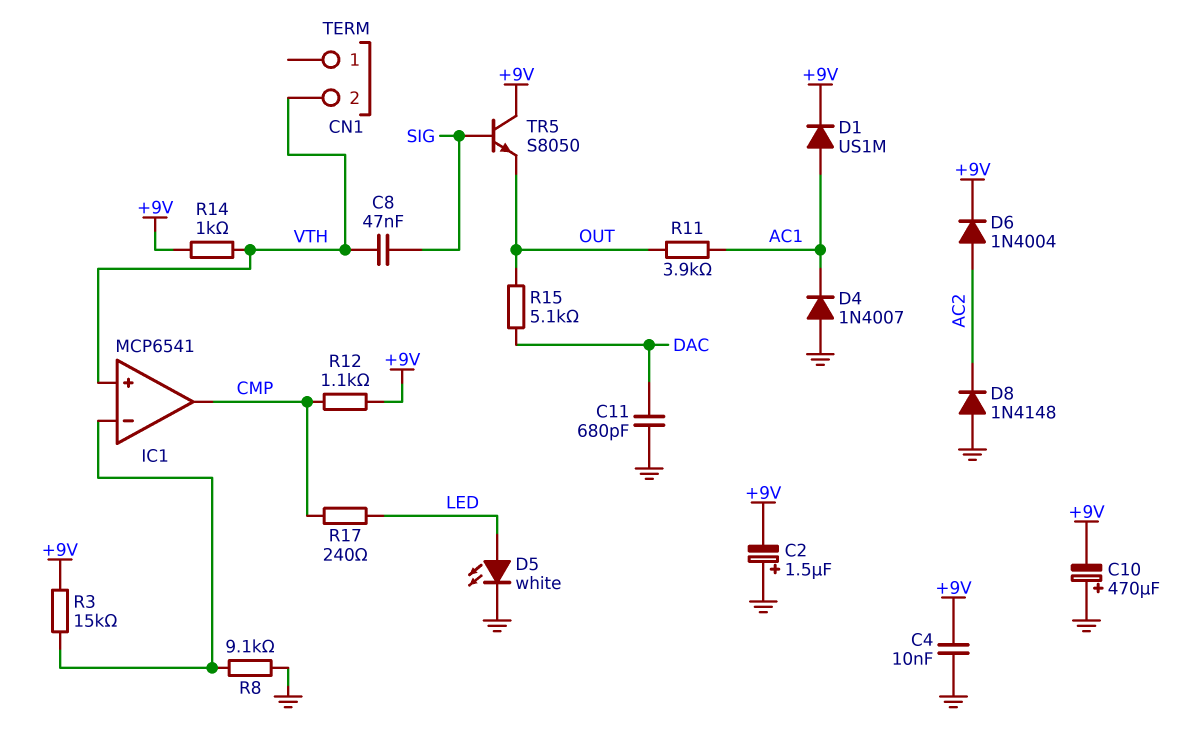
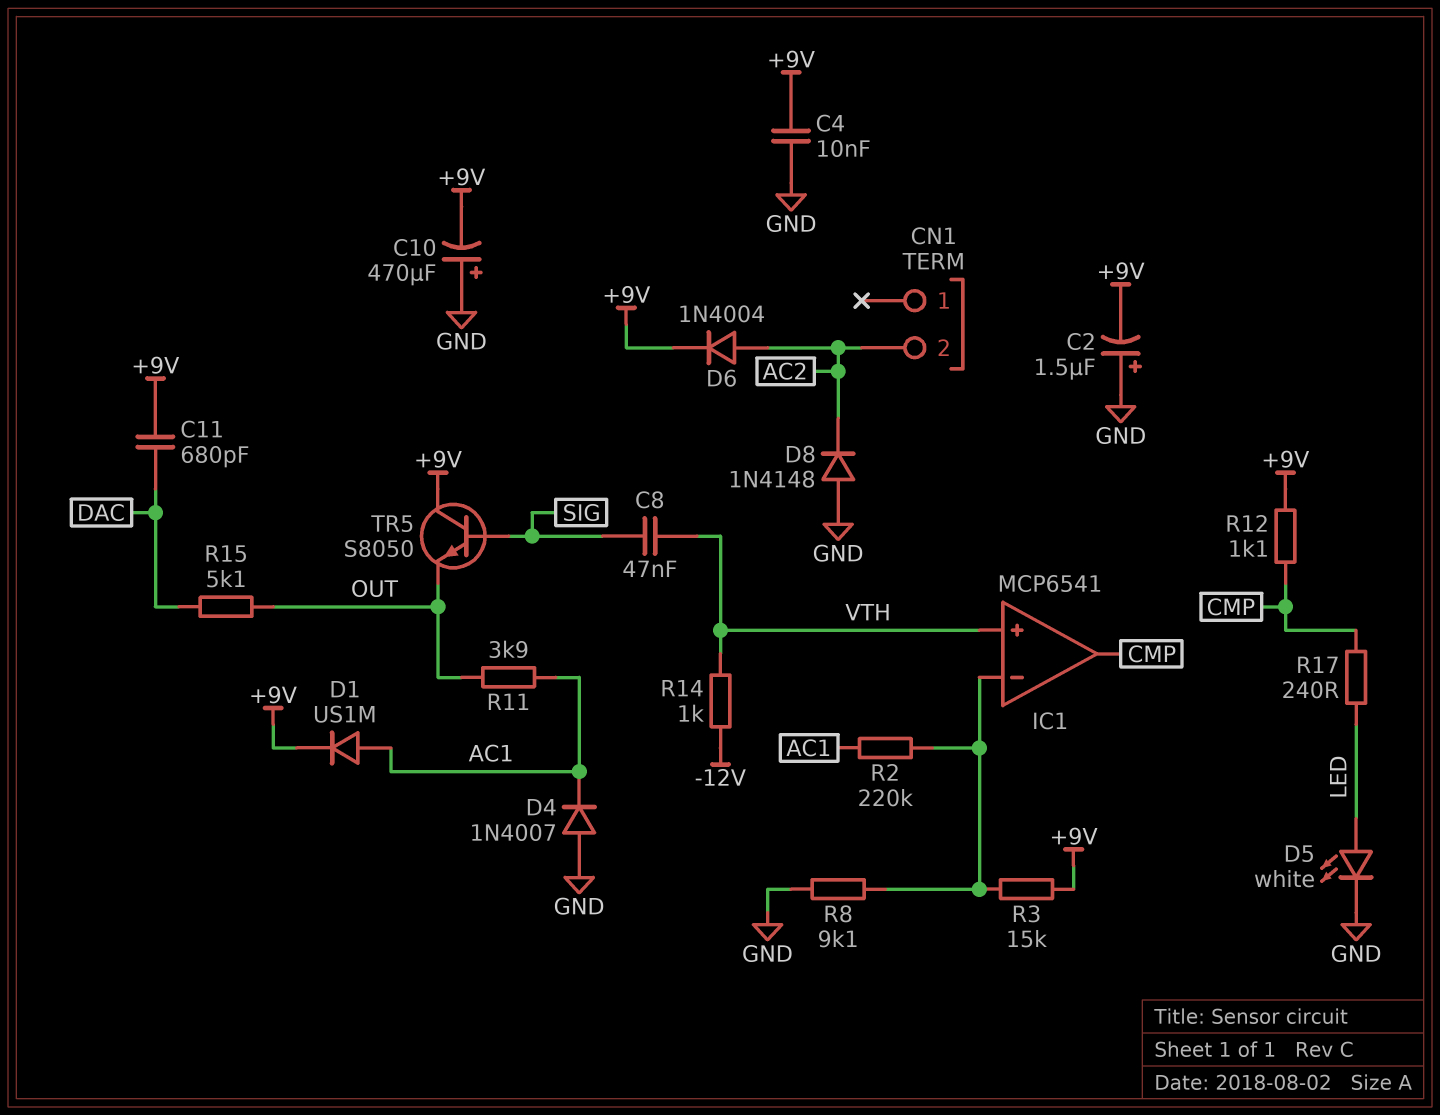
C11: 680pF (DAC, GND) -> 680pF (+9V, DAC)
CN1 pin 2: VTH -> AC2
R2: none -> 220k (AC1, IC1/in-)
R14: 1k (+9V, VTH) -> 1k (-12V, VTH)

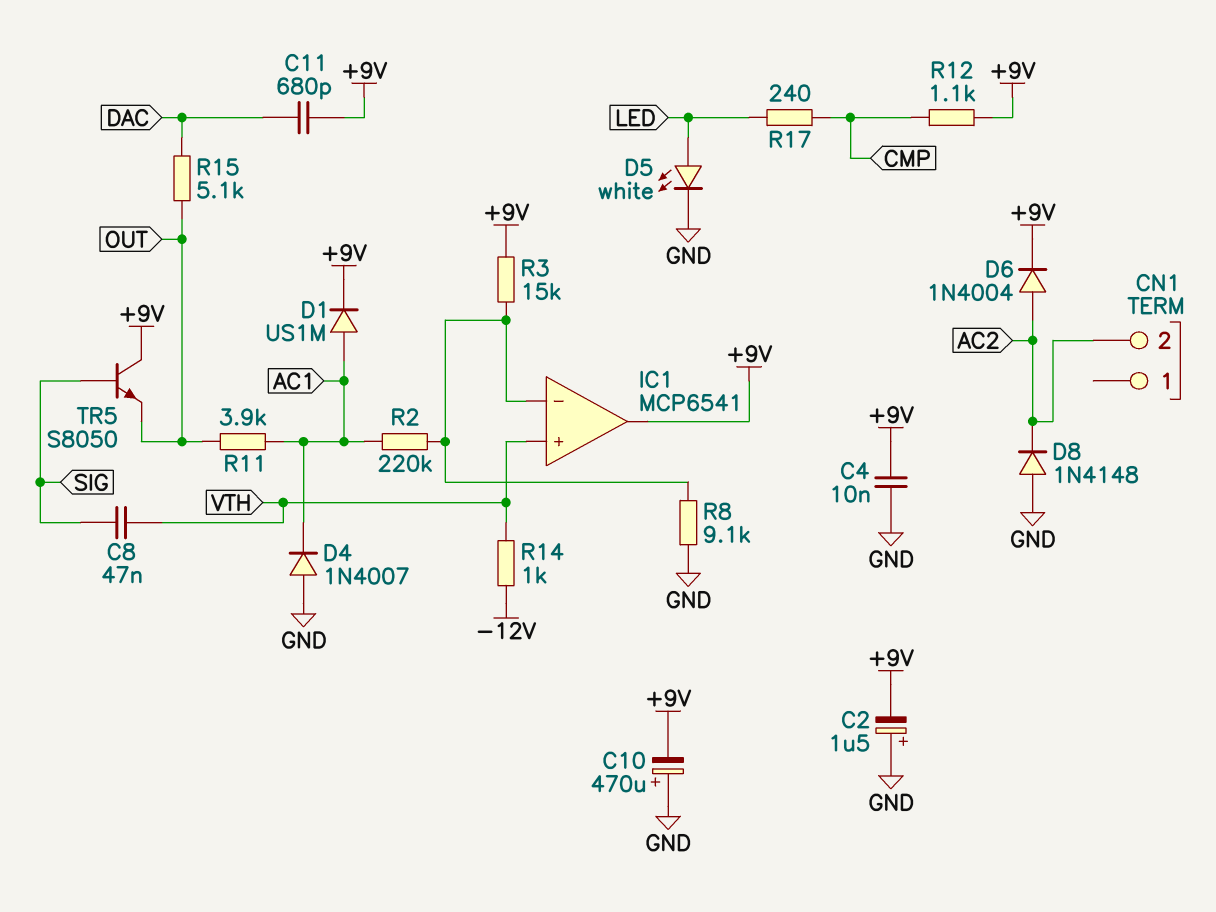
IC1 pin out: CMP -> +9V

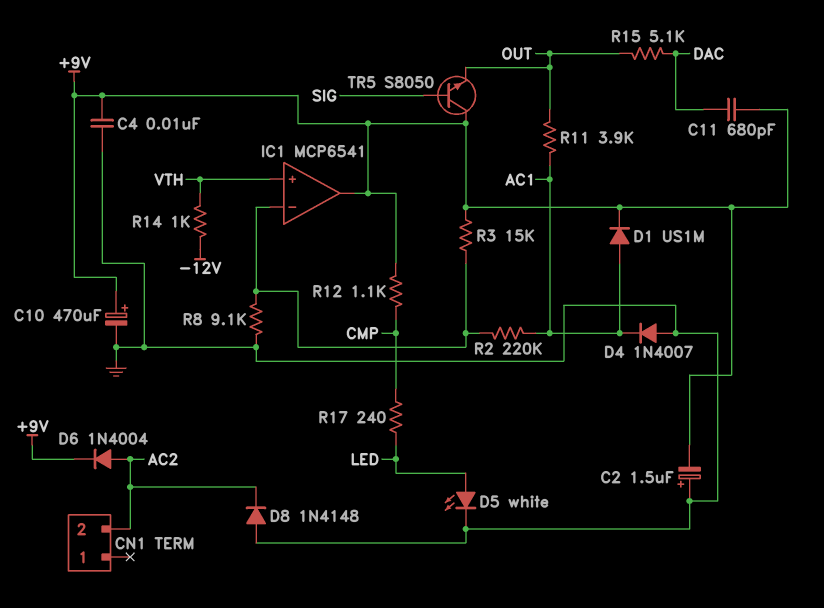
C8: 47nF (SIG, VTH) -> none
C10: 470uF (plus GND, minus +9V) -> 470uF (plus +9V, minus GND)

